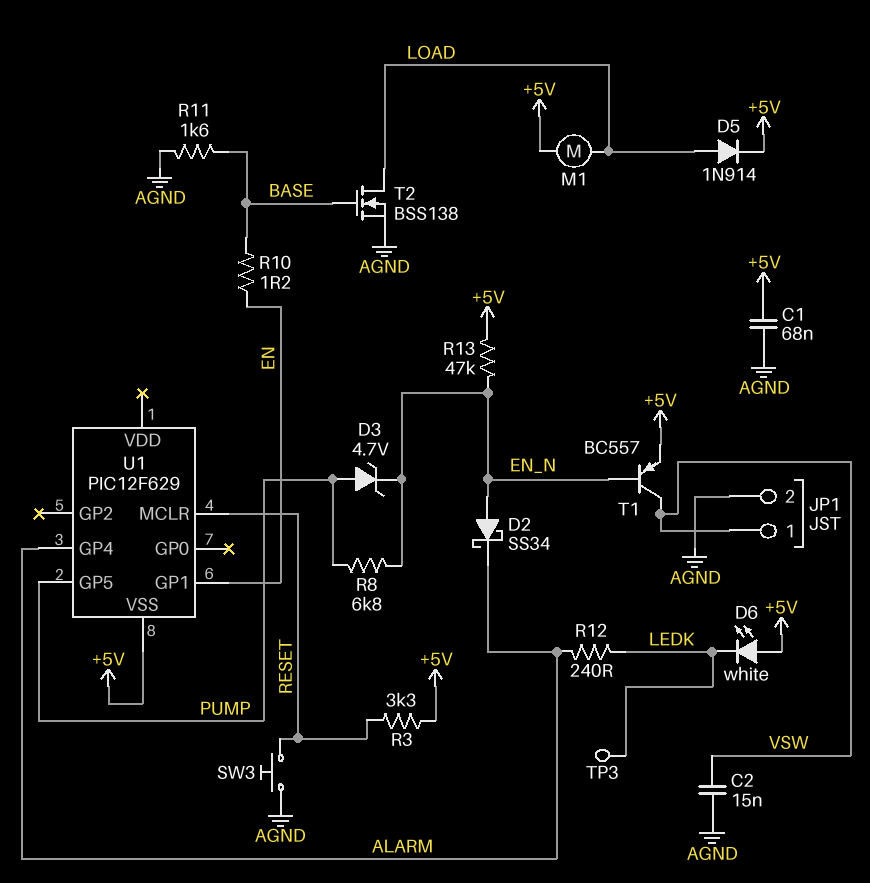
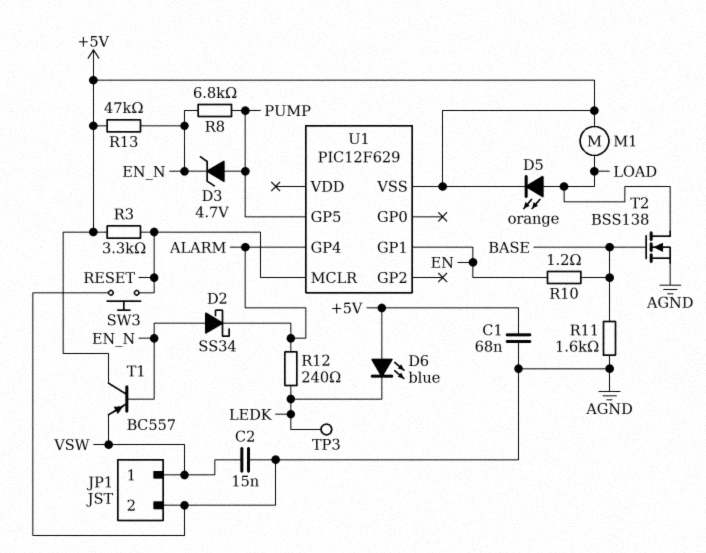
D5: diode 1N914 (A LOAD, K +5V) -> LED orange (A LOAD, K +5V)
D6: LED white (A +5V, K LEDK) -> LED blue (A +5V, K LEDK)
T1: PNP BC557 (B EN_N, C VSW, E +5V) -> PNP BC557 (B EN_N, C +5V, E VSW)

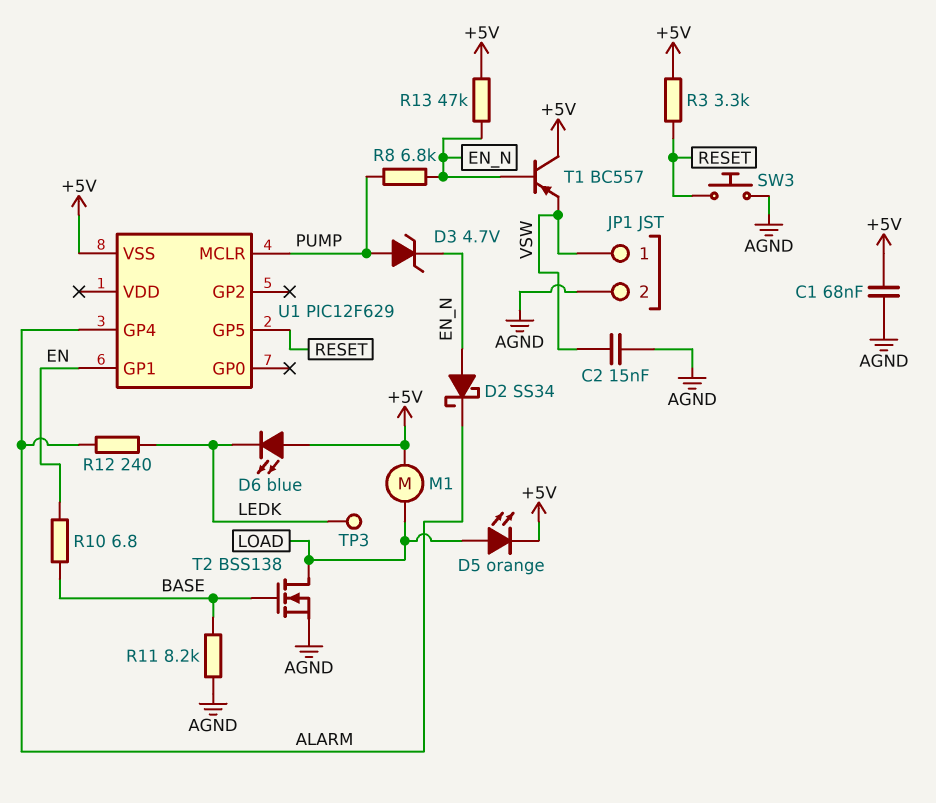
R10: 1.2 (BASE, EN) -> 6.8 (BASE, EN)
R11: 1.6k (AGND, BASE) -> 8.2k (AGND, BASE)
U1 pin GP5: PUMP -> RESET
U1 pin MCLR: RESET -> PUMP

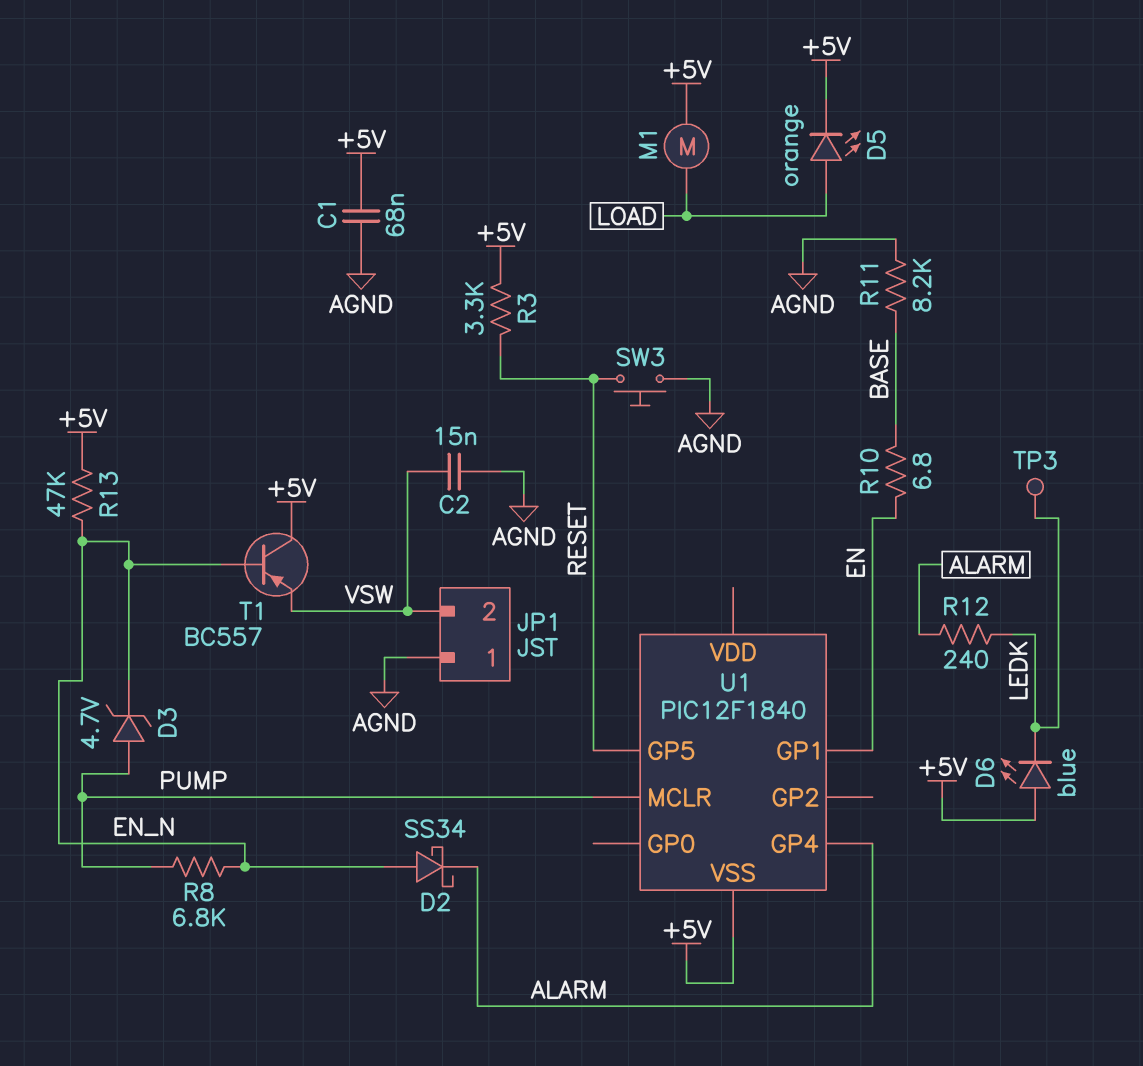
JP1 pin 1: VSW -> AGND
JP1 pin 2: AGND -> VSW
T2: NMOS BSS138 (G BASE, D LOAD, S AGND) -> none
U1: PIC12F629 -> PIC12F1840

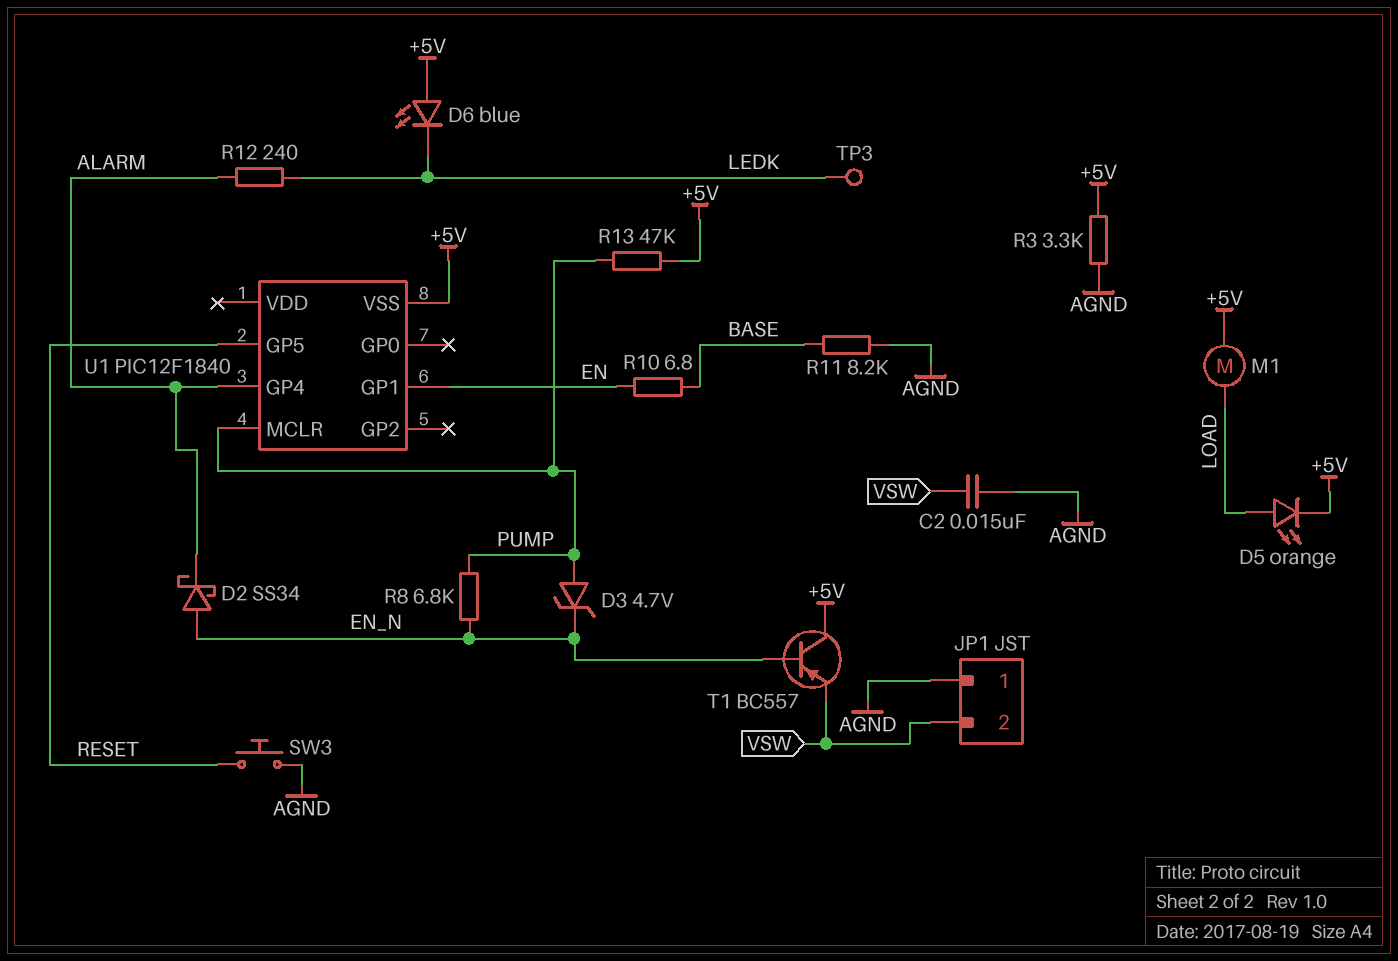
C1: 68nF (+5V, AGND) -> none
R3: 3.3k (+5V, RESET) -> 3.3k (+5V, AGND)
R13: 47k (+5V, EN_N) -> 47k (+5V, PUMP)

